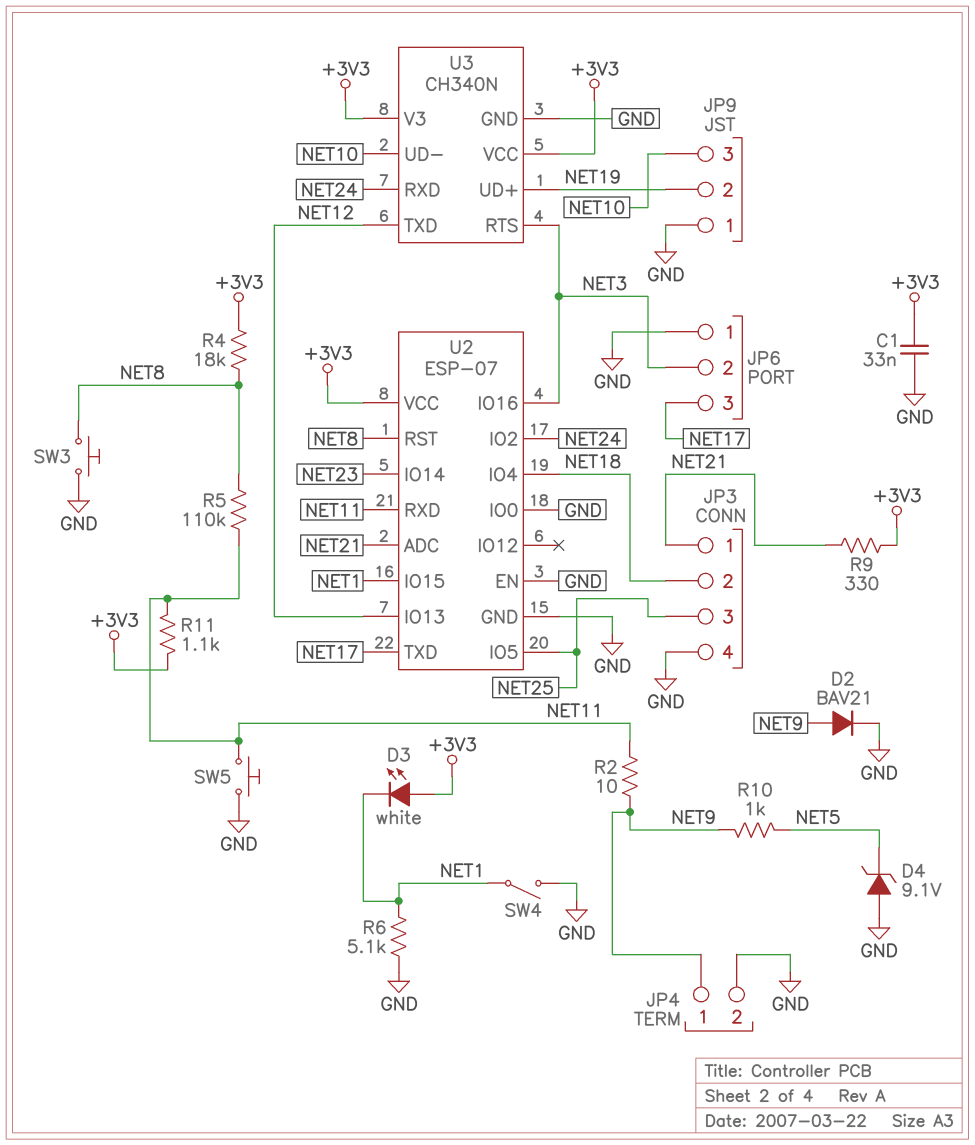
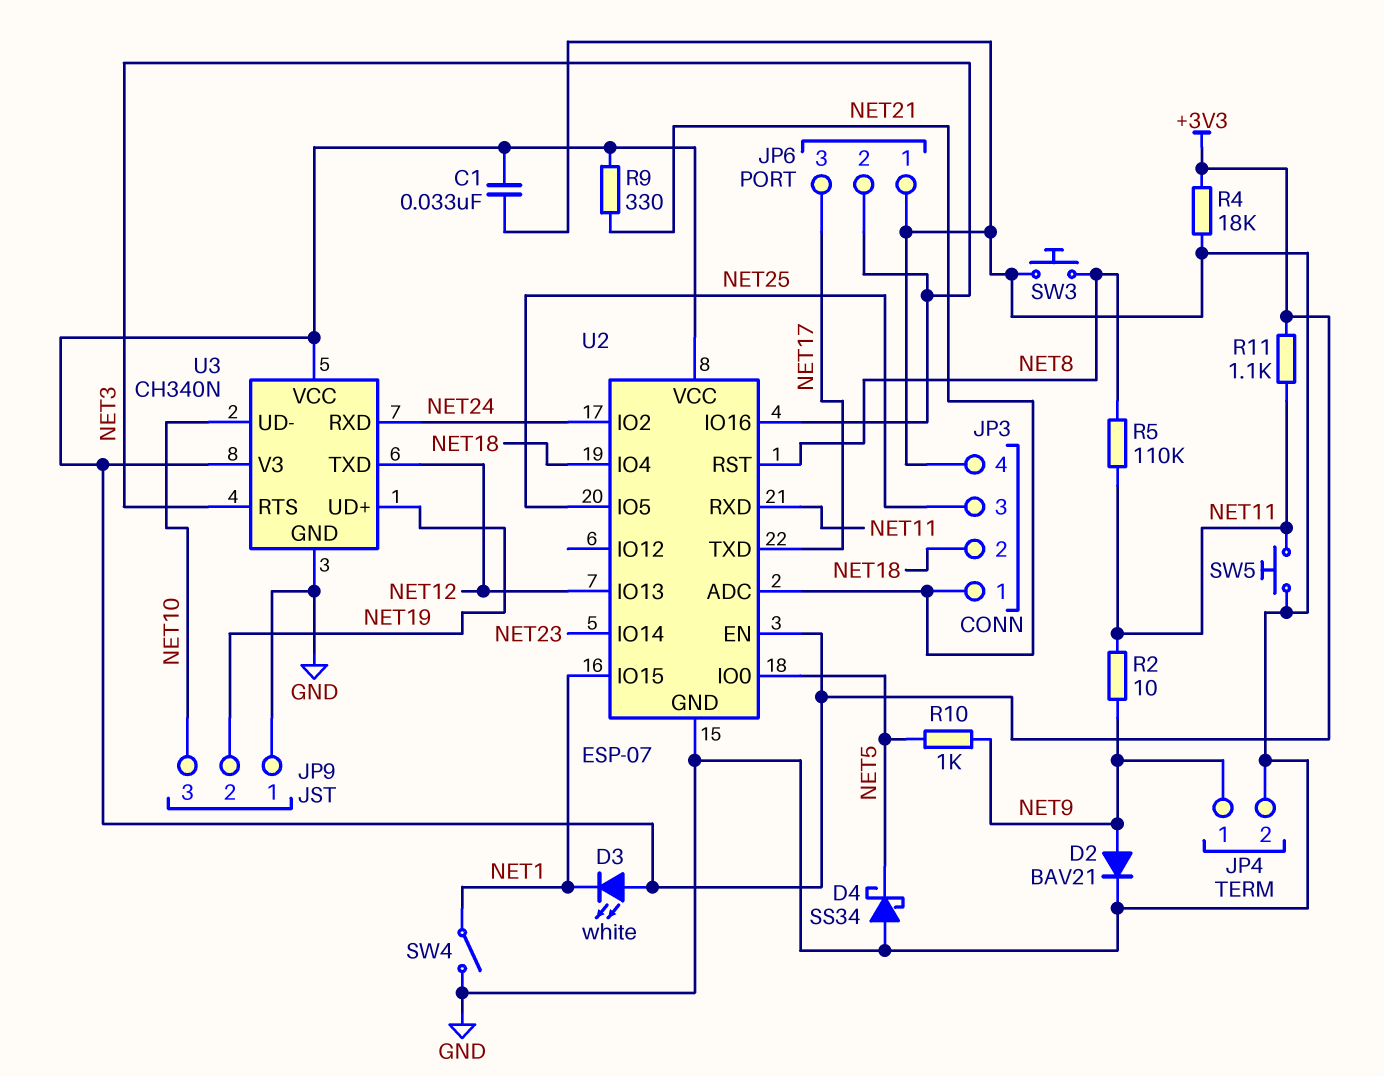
D4: zener 9.1V (A GND, K NET5) -> schottky SS34 (A GND, K NET5)
R4: 18k (+3V3, NET8) -> 18k (+3V3, GND)
R6: 5.1k (GND, NET1) -> none
U2 pin EN: GND -> +3V3
U2 pin IO0: GND -> NET5

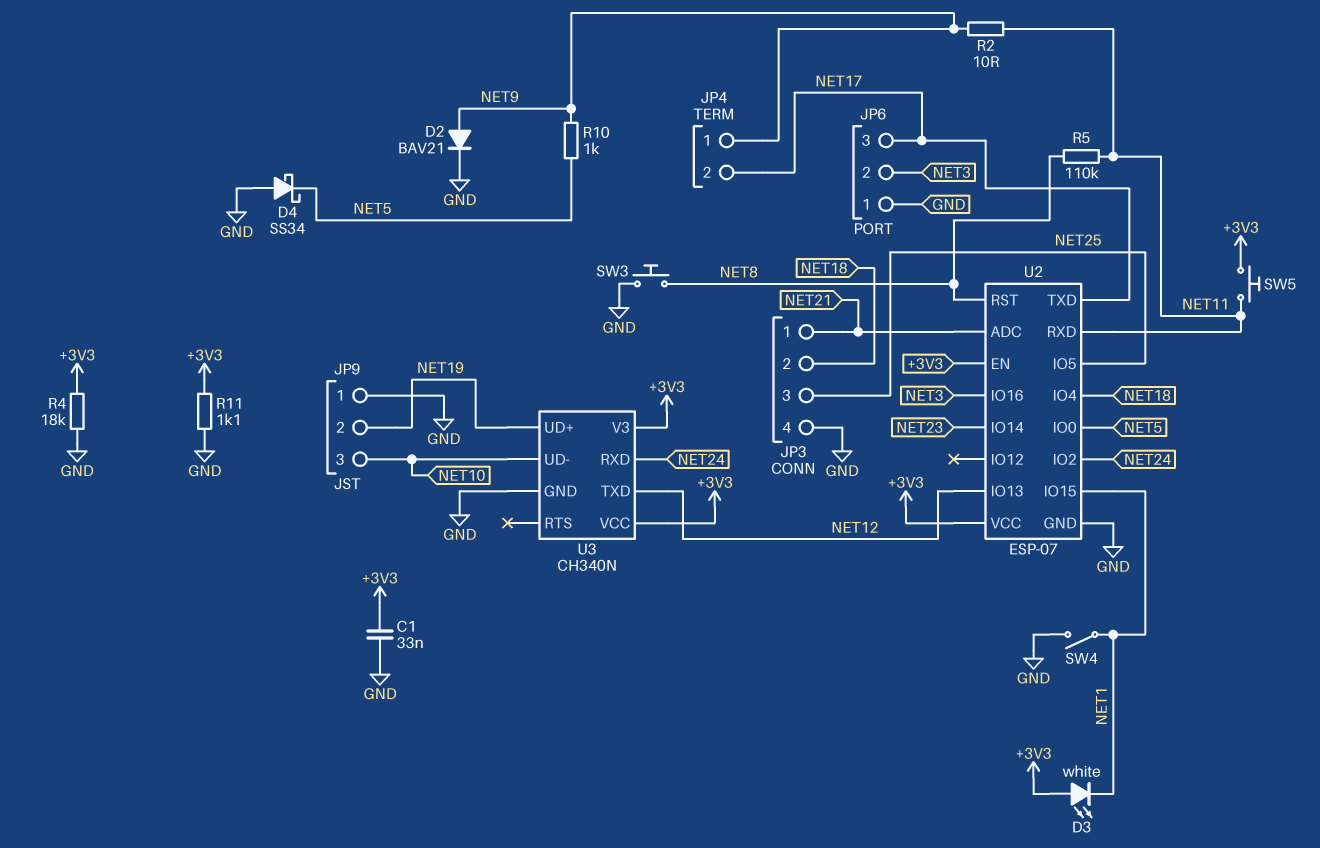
JP4 pin 2: GND -> NET17
R9: 330 (+3V3, NET21) -> none
R11: 1.1k (+3V3, NET11) -> 1.1k (+3V3, GND)
SW5: button (GND, NET11) -> button (+3V3, NET11)
U3 pin RTS: NET3 -> none

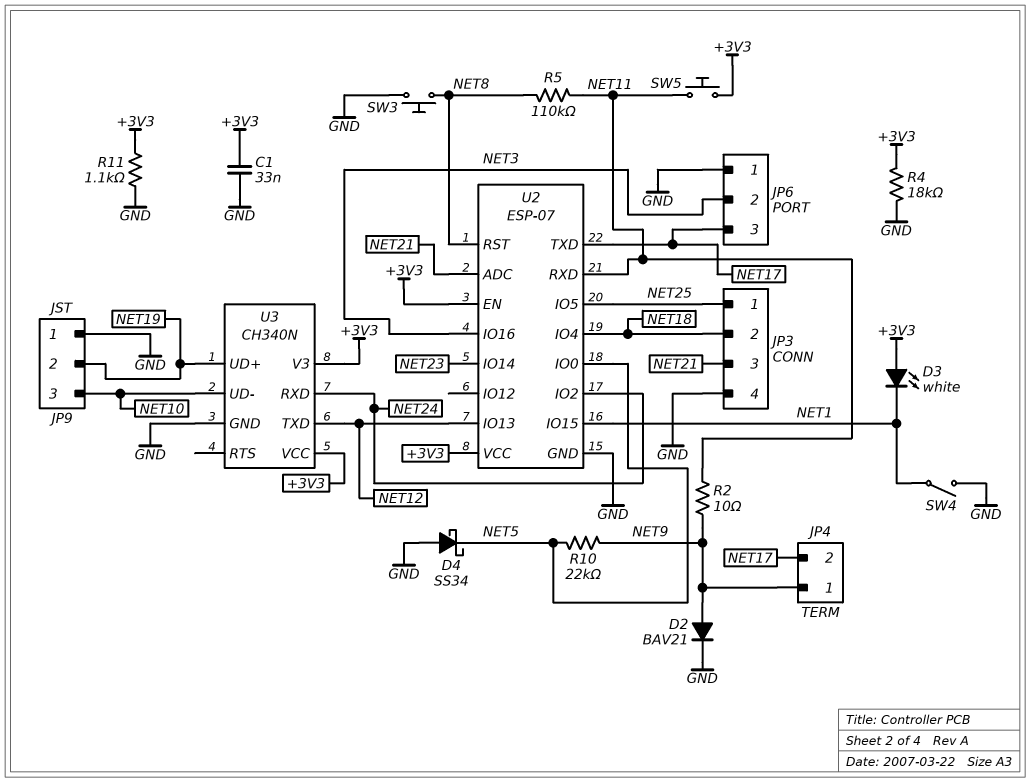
JP3 pin 1: NET21 -> NET25
JP3 pin 3: NET25 -> NET21
R10: 1k (NET5, NET9) -> 22k (NET5, NET9)

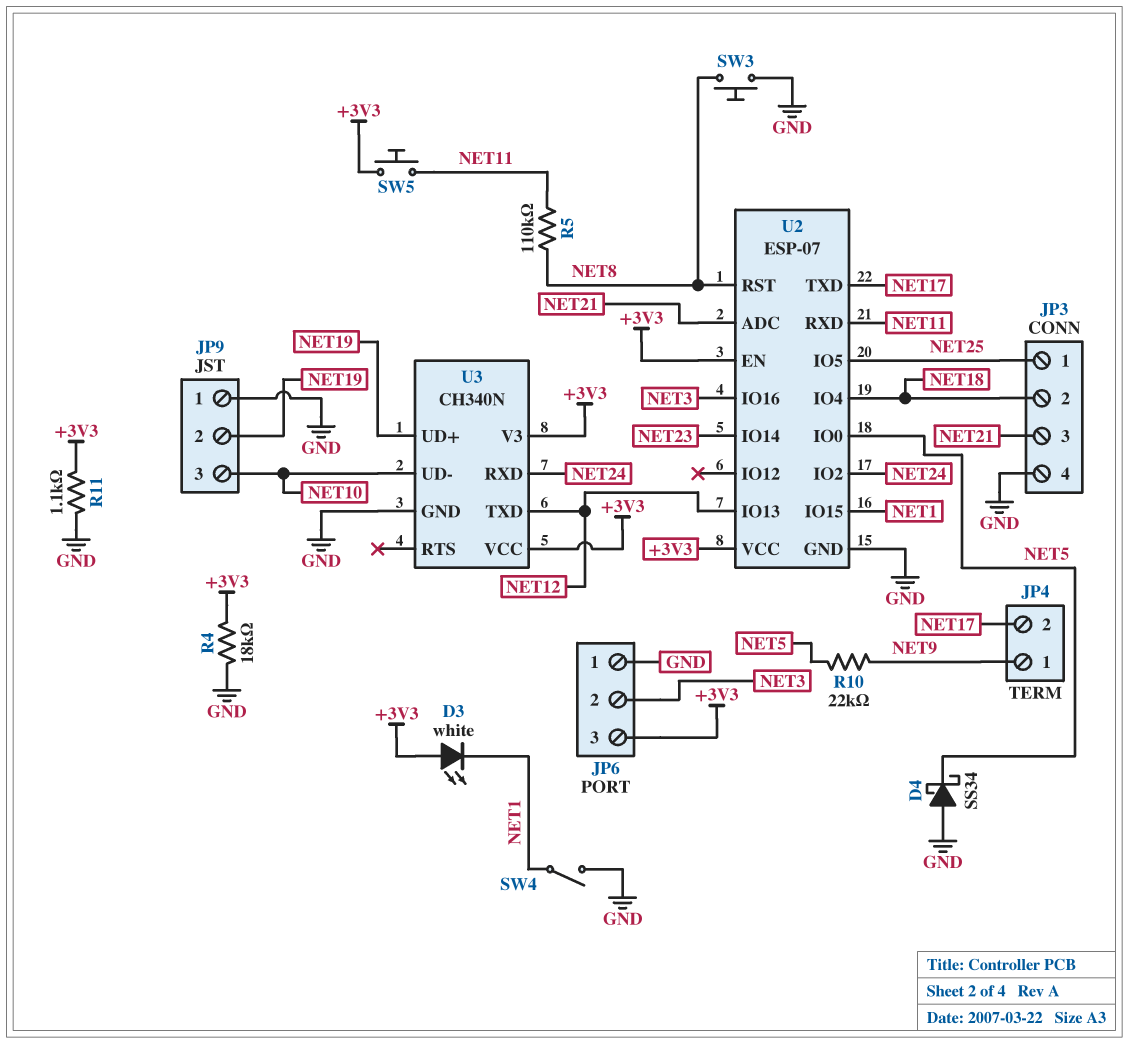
C1: 33nF (+3V3, GND) -> none
D2: diode BAV21 (A NET9, K GND) -> none
JP6 pin 3: NET17 -> +3V3
R2: 10 (NET9, NET11) -> none

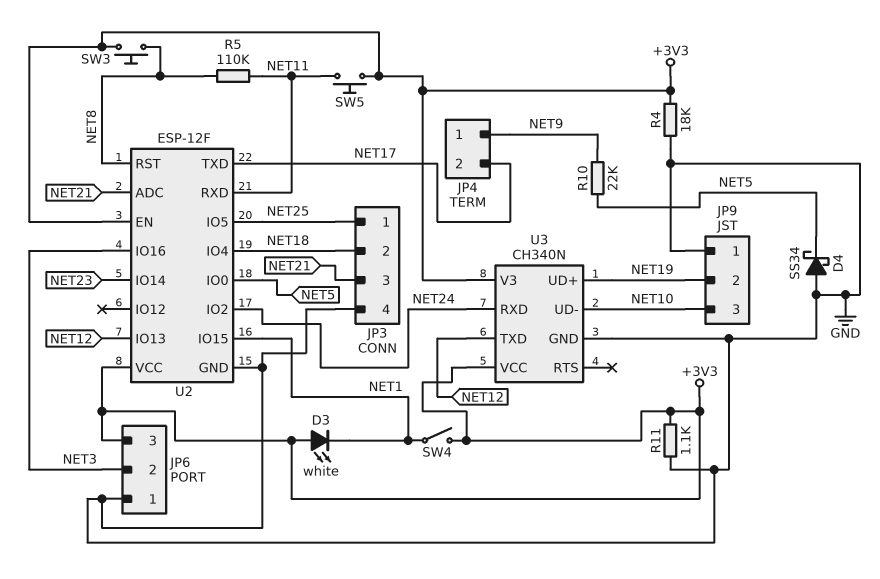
SW3: button (GND, NET8) -> button (+3V3, NET8)
SW4: switch (GND, NET1) -> switch (+3V3, NET1)
U2: ESP-07 -> ESP-12F

